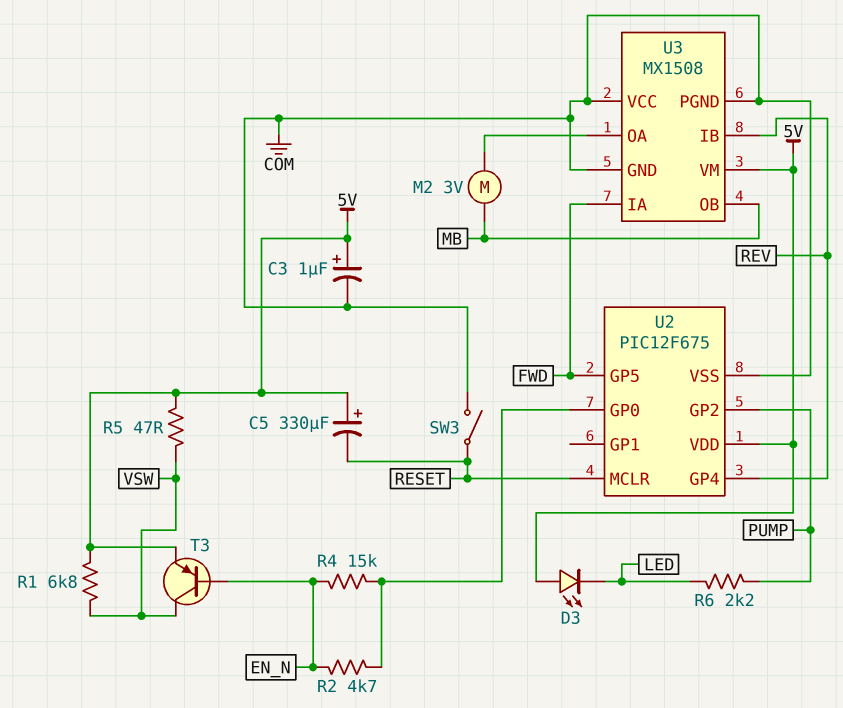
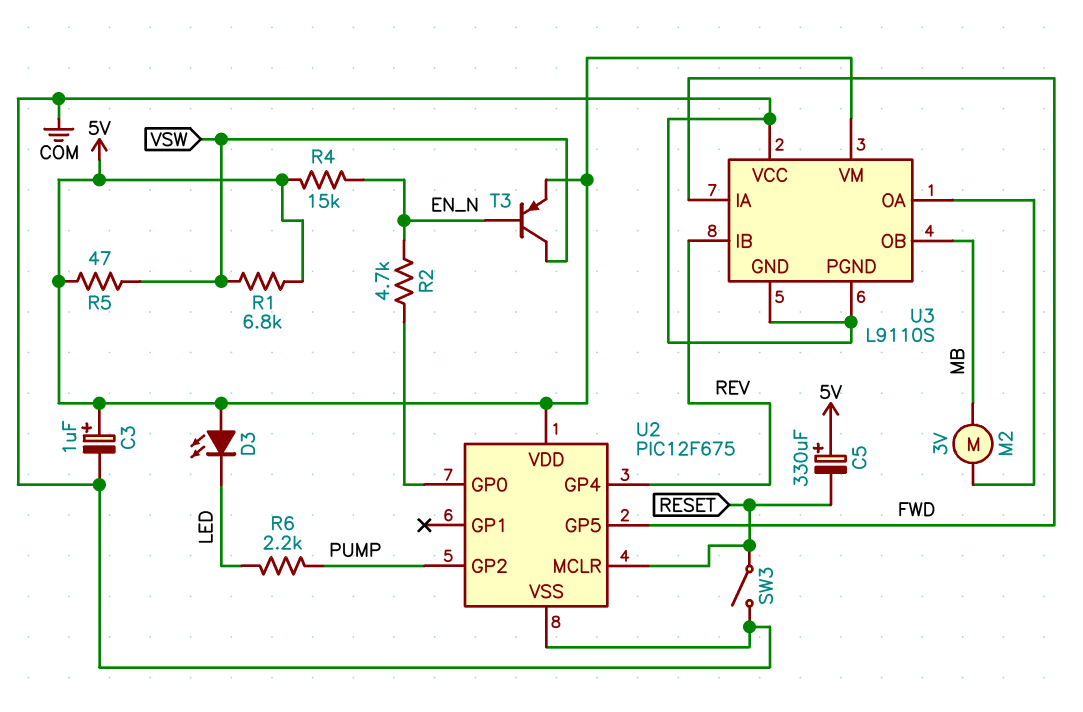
R4: 15k (EN_N, U2/GP0) -> 15k (5V, EN_N)
U3: MX1508 -> L9110S

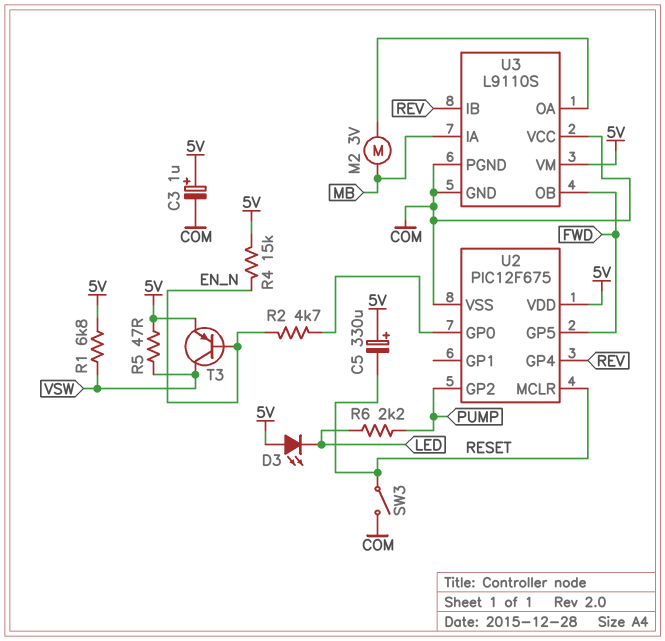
U3 pin IA: FWD -> MB
U3 pin OB: MB -> FWD

